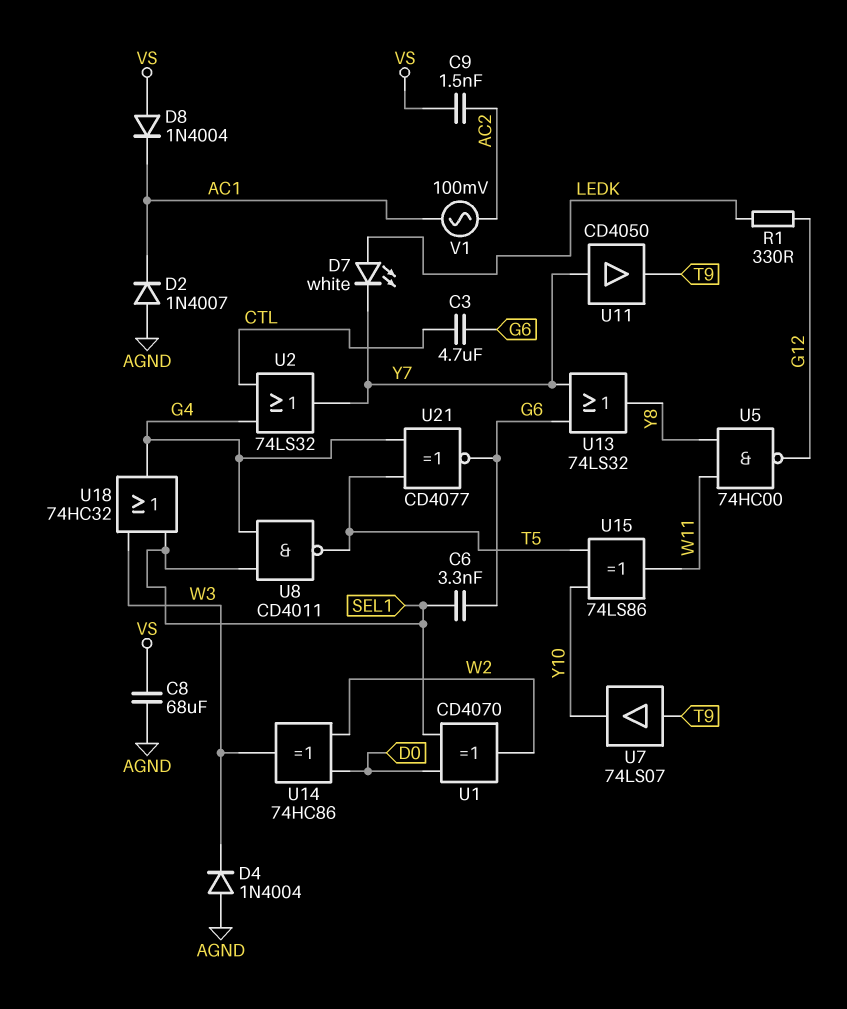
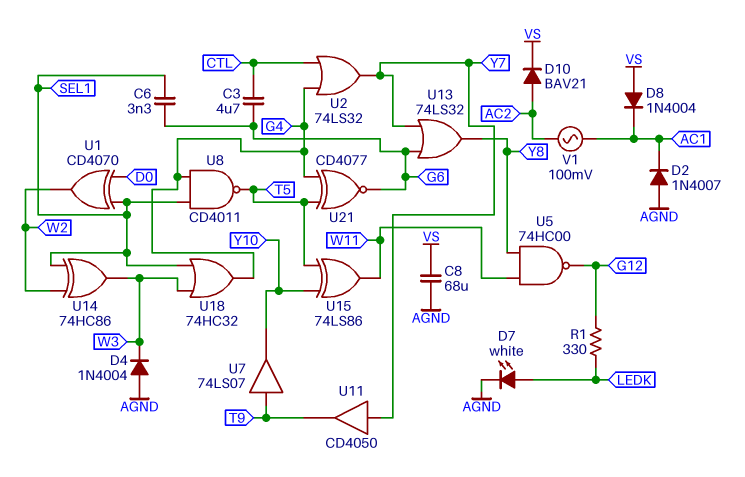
C9: 1.5nF (AC2, VS) -> none
D7: LED white (A LEDK, K Y7) -> LED white (A LEDK, K AGND)
D10: none -> diode BAV21 (A AC2, K VS)
U14: XOR 74HC86 (in D0, in W2, out W3) -> XOR 74HC86 (in SEL1, in W2, out W3)

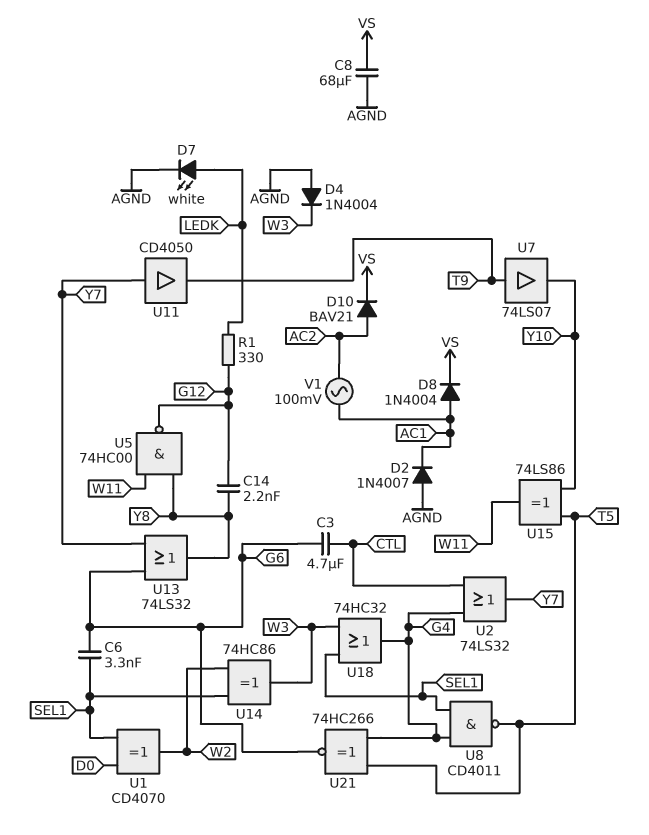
C14: none -> 2.2nF (G12, Y8)
D8: diode 1N4004 (A VS, K AC1) -> diode 1N4004 (A AC1, K VS)
U21: XNOR CD4077 (in G4, in T5, out G6) -> XNOR 74HC266 (in G4, in T5, out G6)

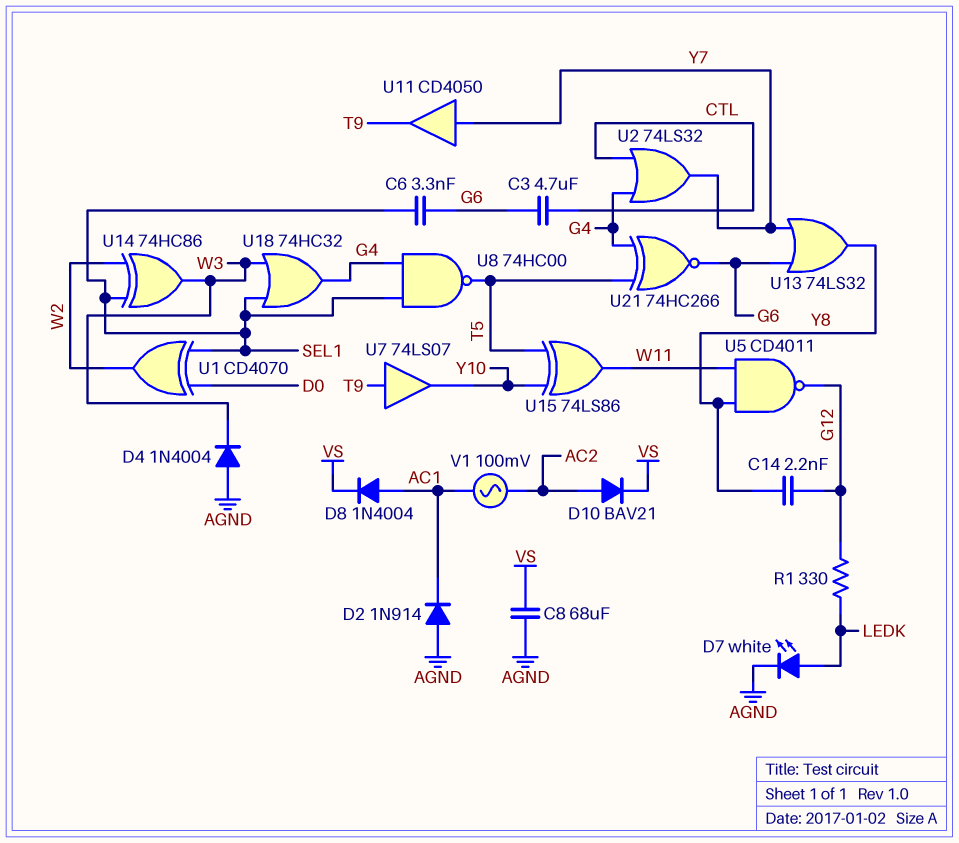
D2: diode 1N4007 (A AGND, K AC1) -> diode 1N914 (A AGND, K AC1)
U5: NAND 74HC00 (in W11, in Y8, out G12) -> NAND CD4011 (in W11, in Y8, out G12)
U8: NAND CD4011 (in G4, in SEL1, out T5) -> NAND 74HC00 (in G4, in SEL1, out T5)

